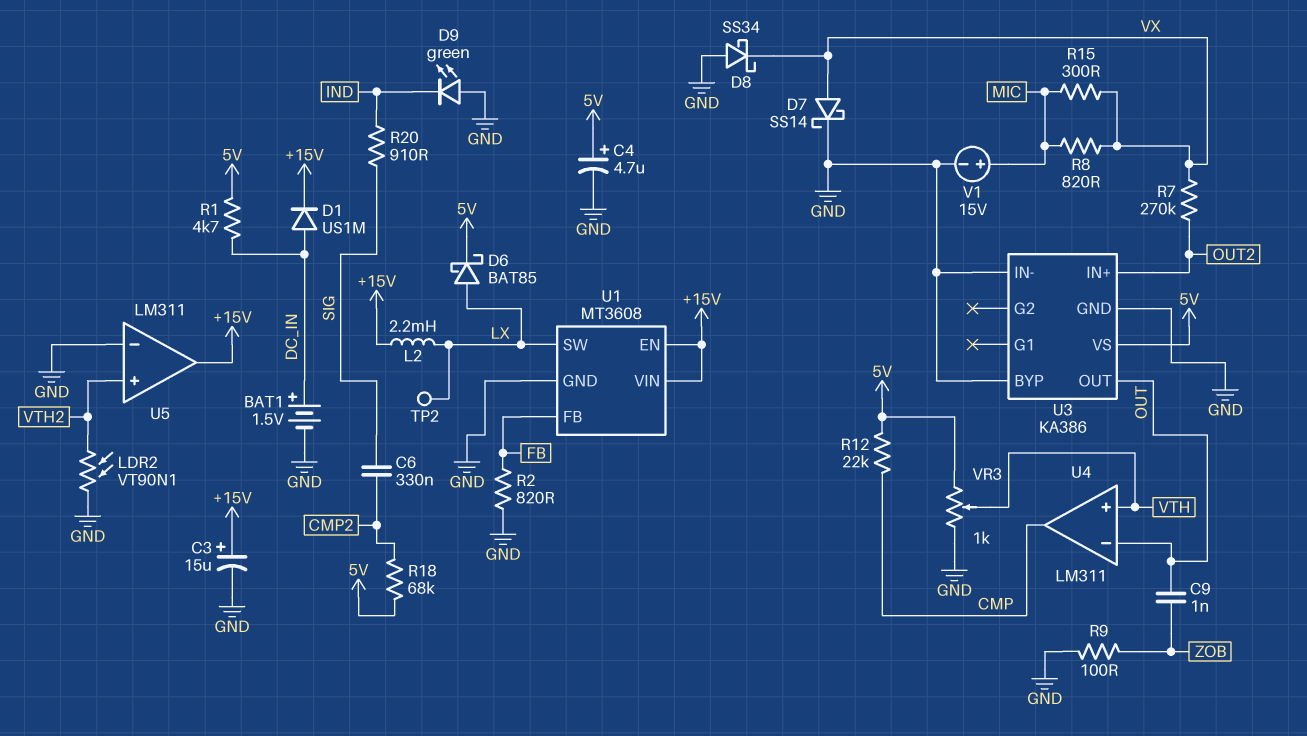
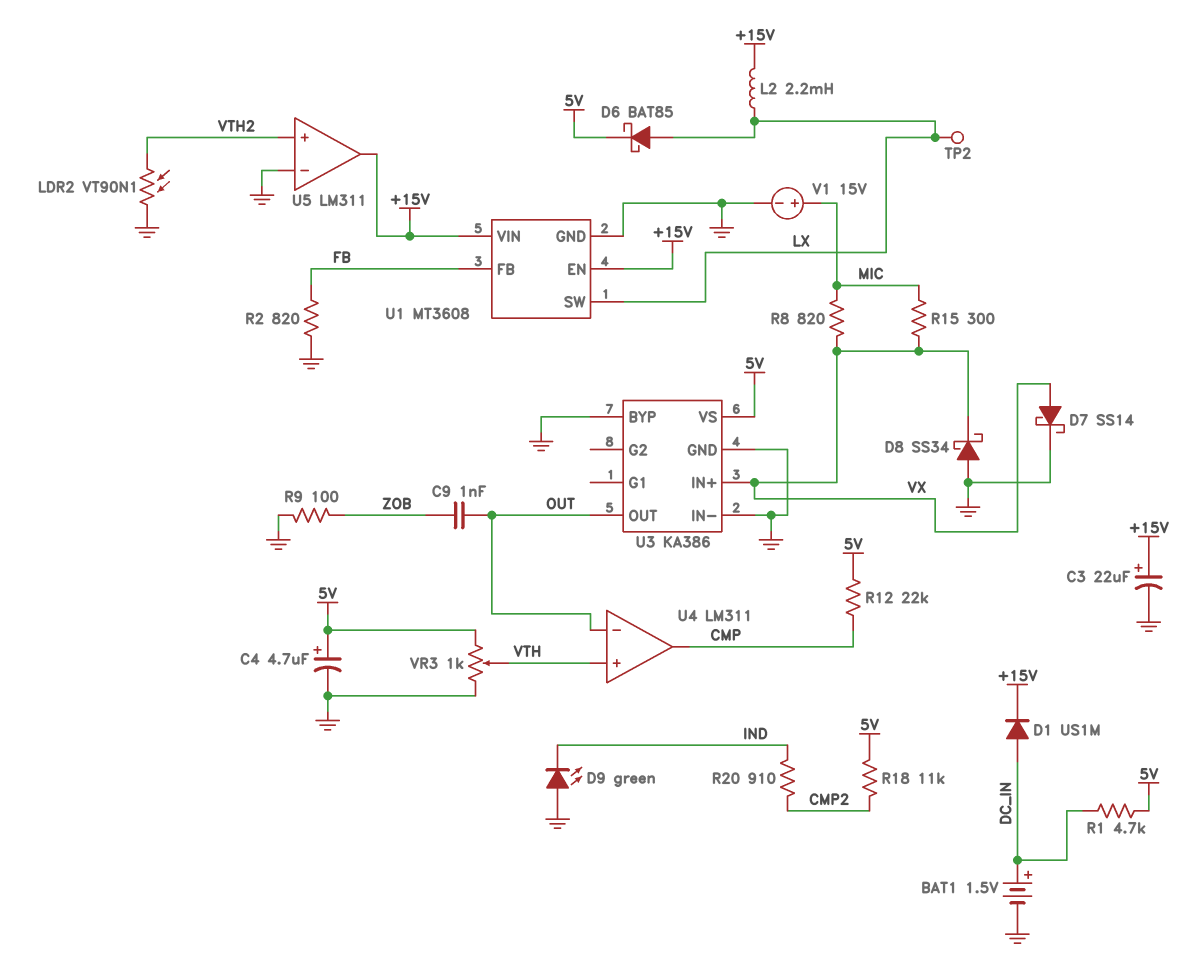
C3: 15uF (plus +15V, minus GND) -> 22uF (plus +15V, minus GND)
C6: 330nF (CMP2, SIG) -> none
R7: 270k (OUT2, VX) -> none
R18: 68k (5V, CMP2) -> 11k (5V, CMP2)
R20: 910 (IND, SIG) -> 910 (CMP2, IND)
U3 pin IN+: OUT2 -> VX

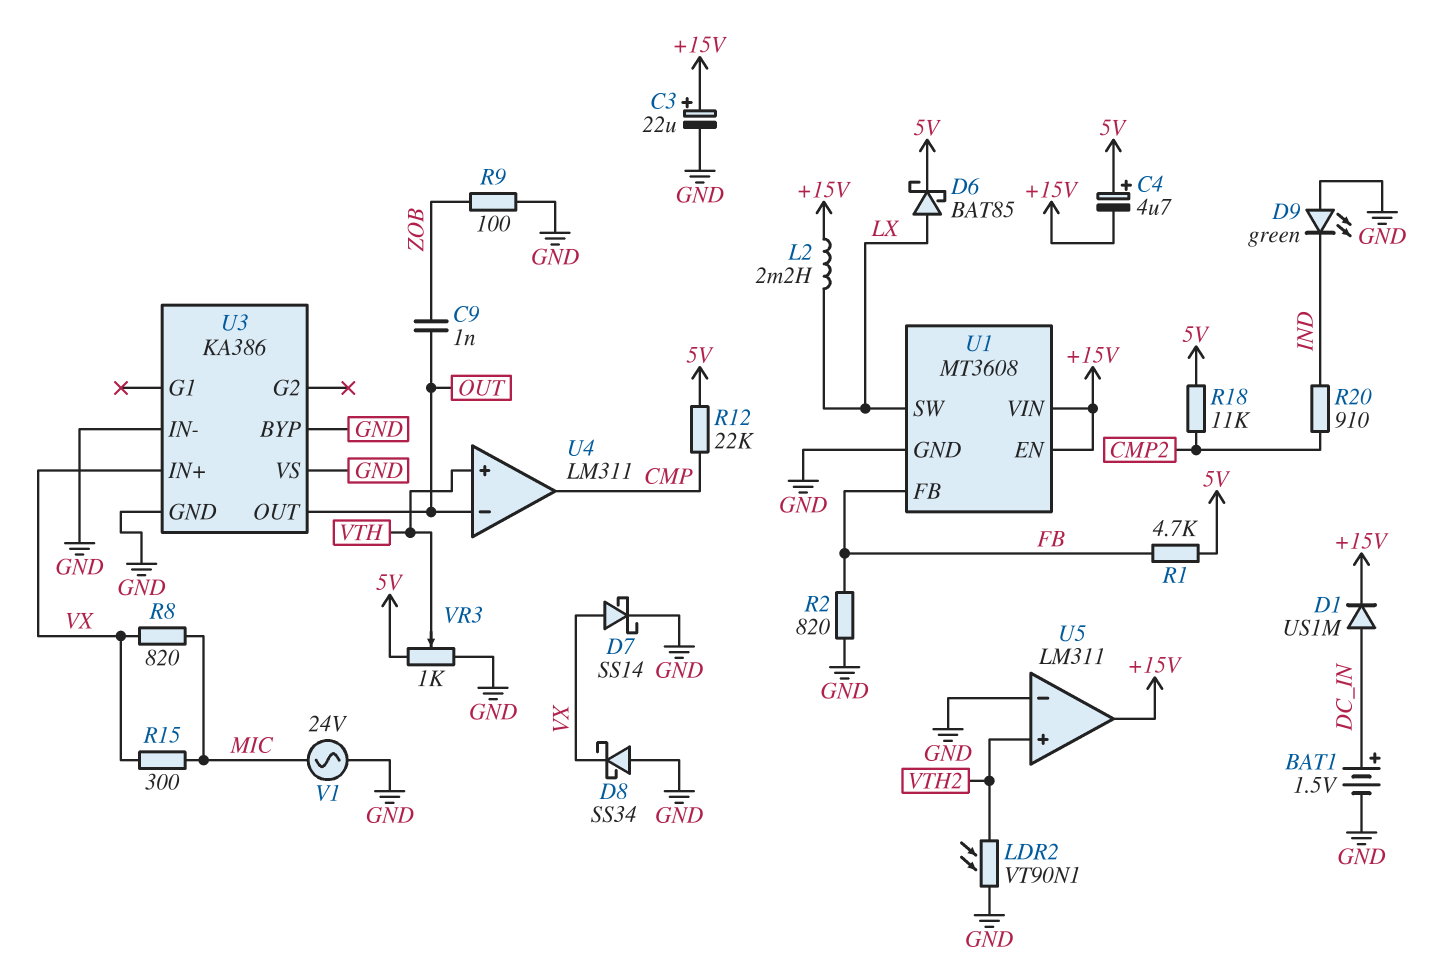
C4: 4.7uF (plus 5V, minus GND) -> 4.7uF (plus 5V, minus +15V)
R1: 4.7k (5V, DC_IN) -> 4.7k (5V, FB)
TP2: test point (LX) -> none
U3 pin VS: 5V -> GND
V1: 15V (plus MIC, minus GND) -> AC 24V (GND, MIC)

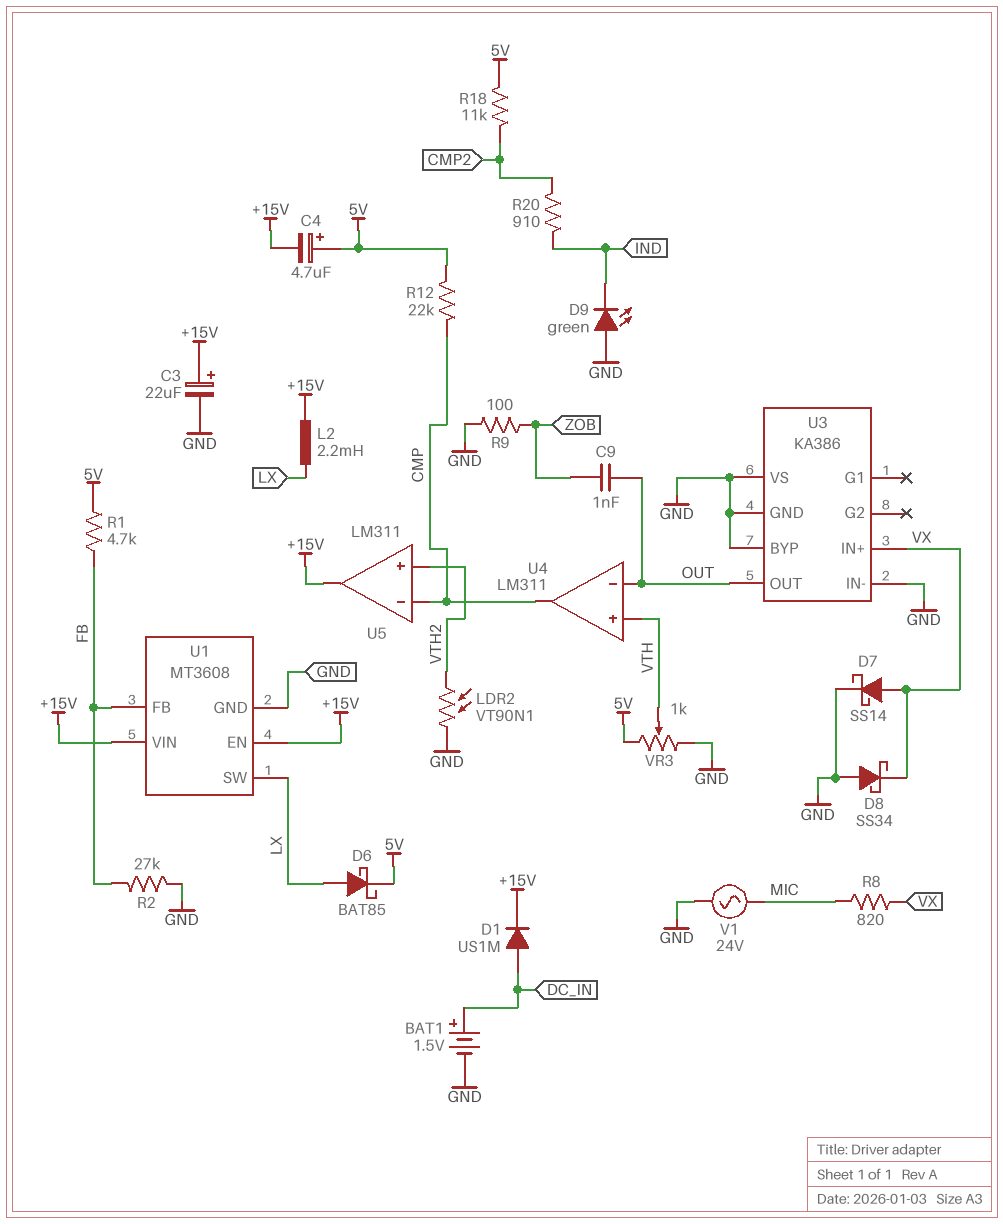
R2: 820 (FB, GND) -> 27k (FB, GND)
R15: 300 (MIC, VX) -> none
U5 pin in-: GND -> CMP

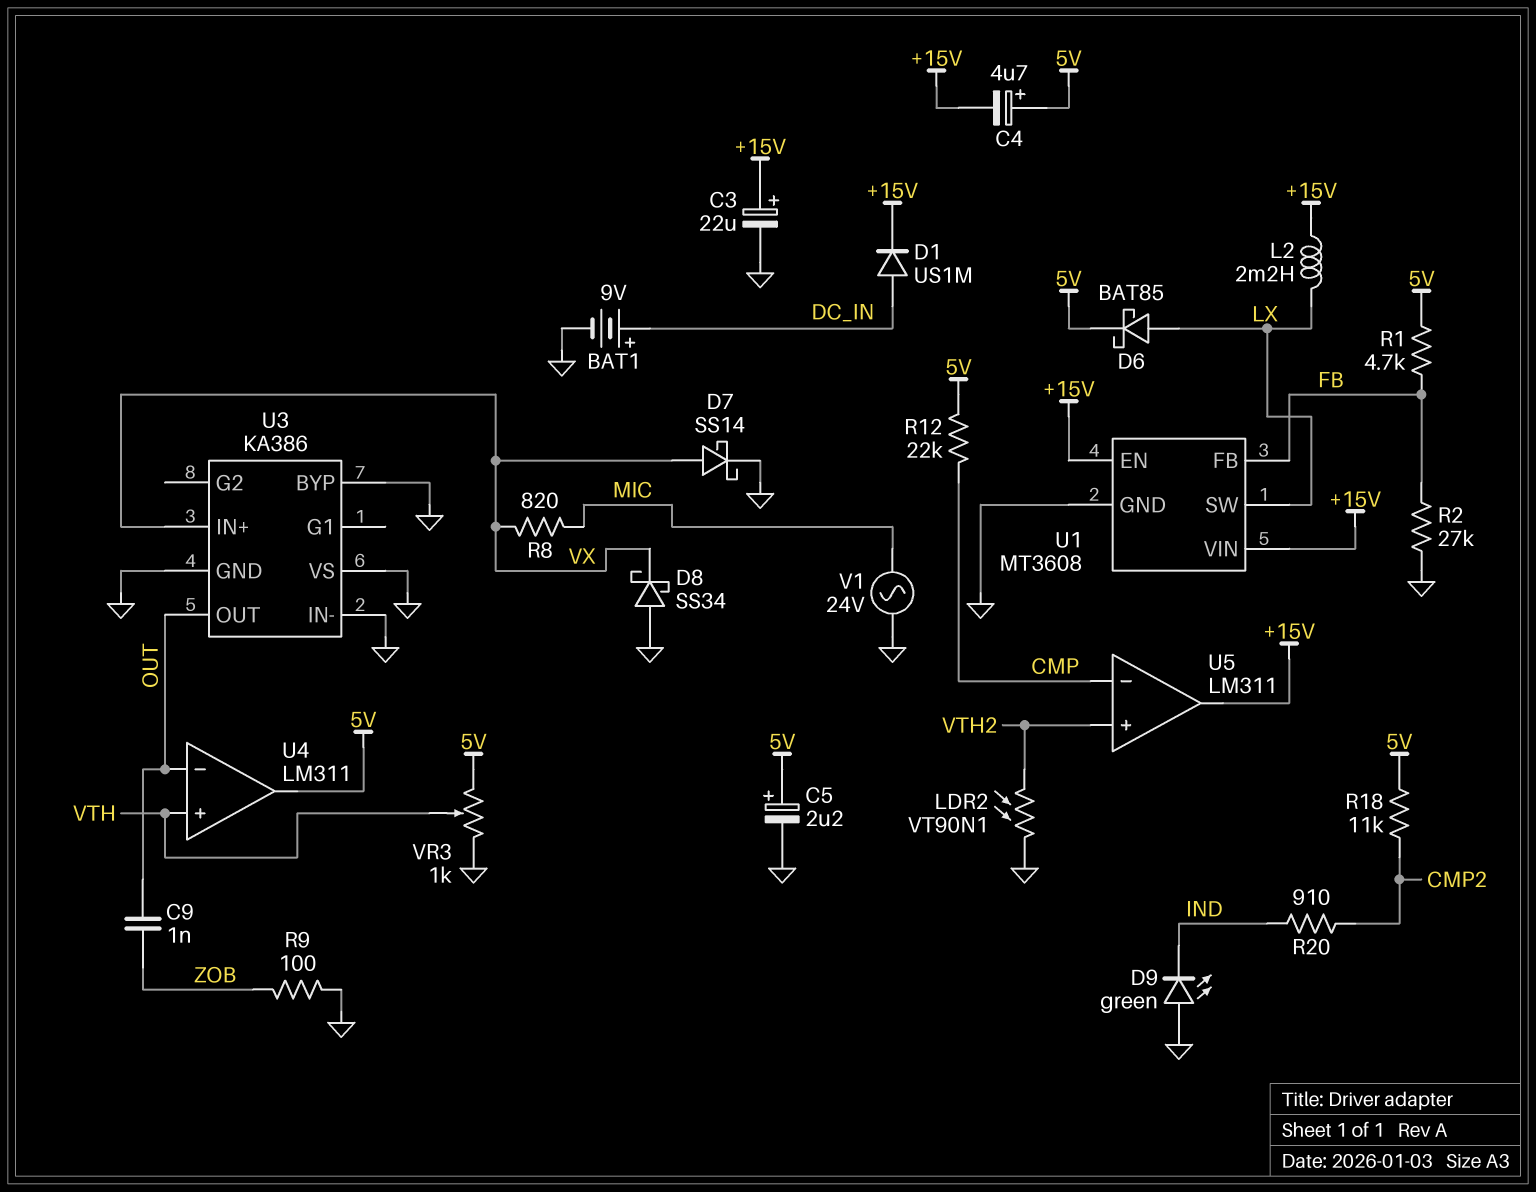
BAT1: 1.5V (plus DC_IN, minus GND) -> 9V (plus DC_IN, minus GND)
C5: none -> 2.2uF (plus 5V, minus GND)
U4 pin out: CMP -> 5V

